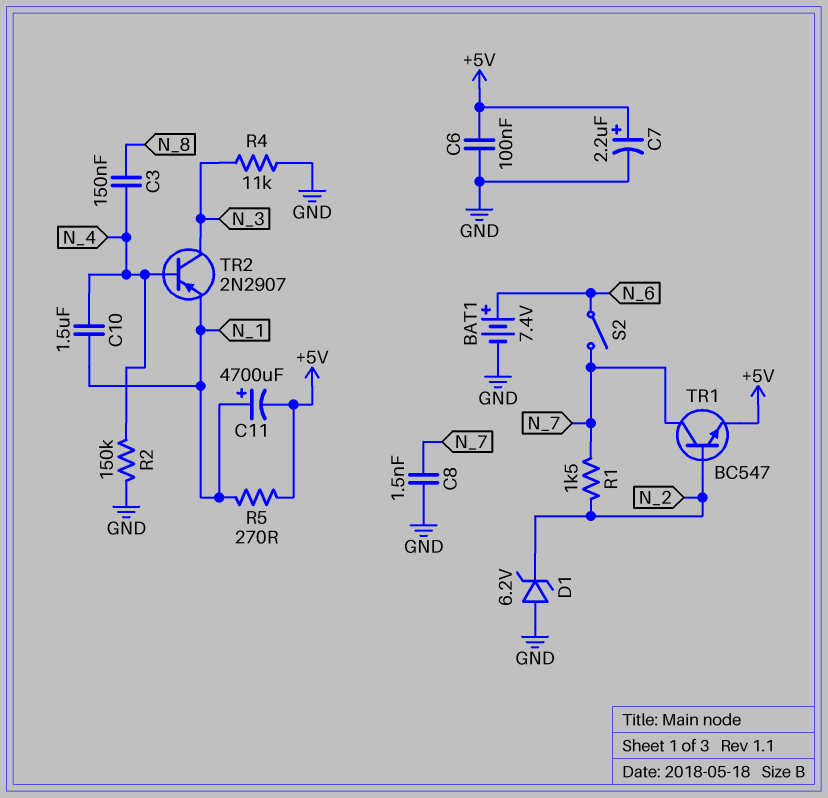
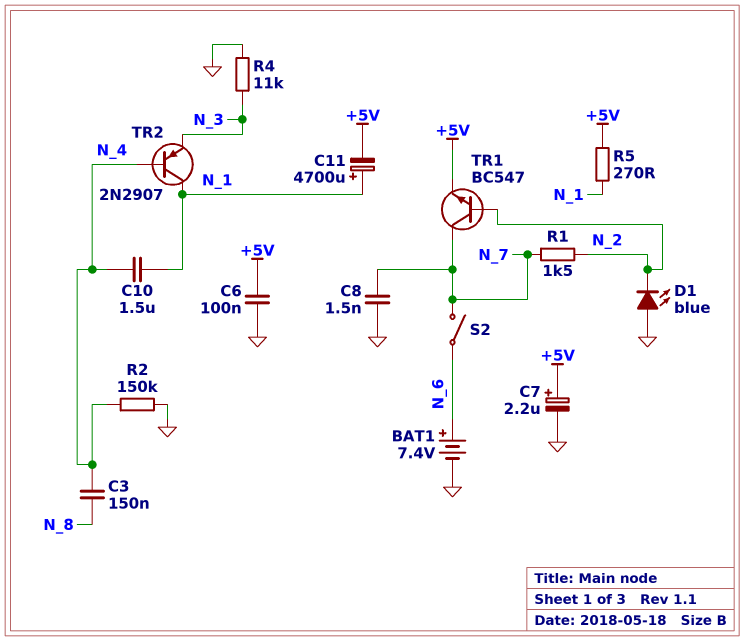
D1: zener 6.2V (A GND, K N_2) -> LED blue (A GND, K N_2)
TR2: PNP 2N2907 (B N_4, C N_3, E N_1) -> PNP 2N2907 (B N_4, C N_1, E N_3)

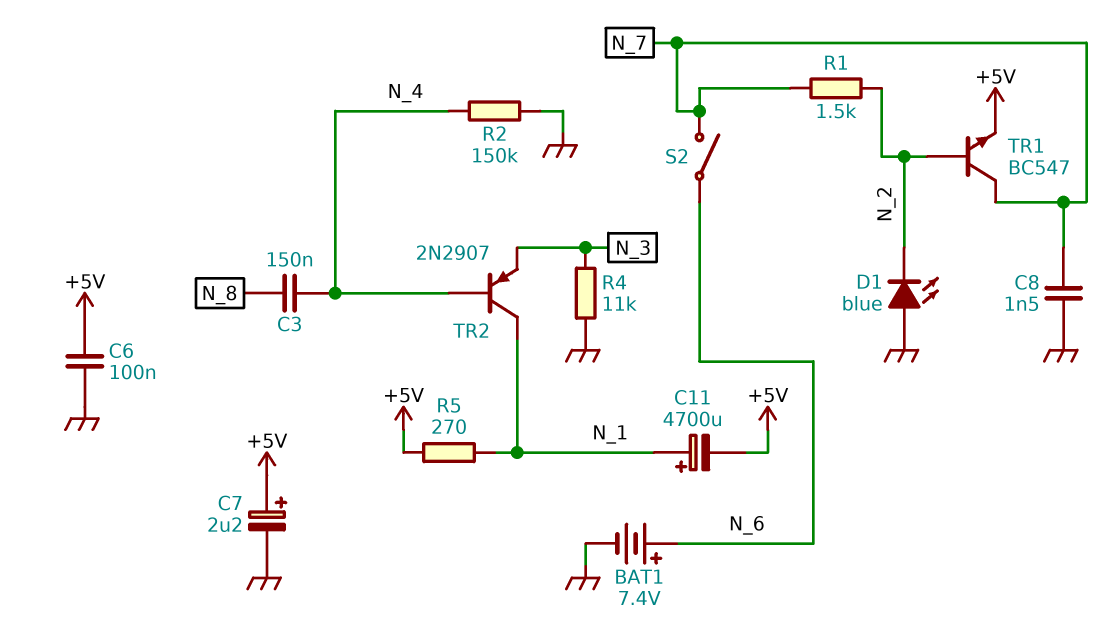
C10: 1.5uF (N_1, N_4) -> none

